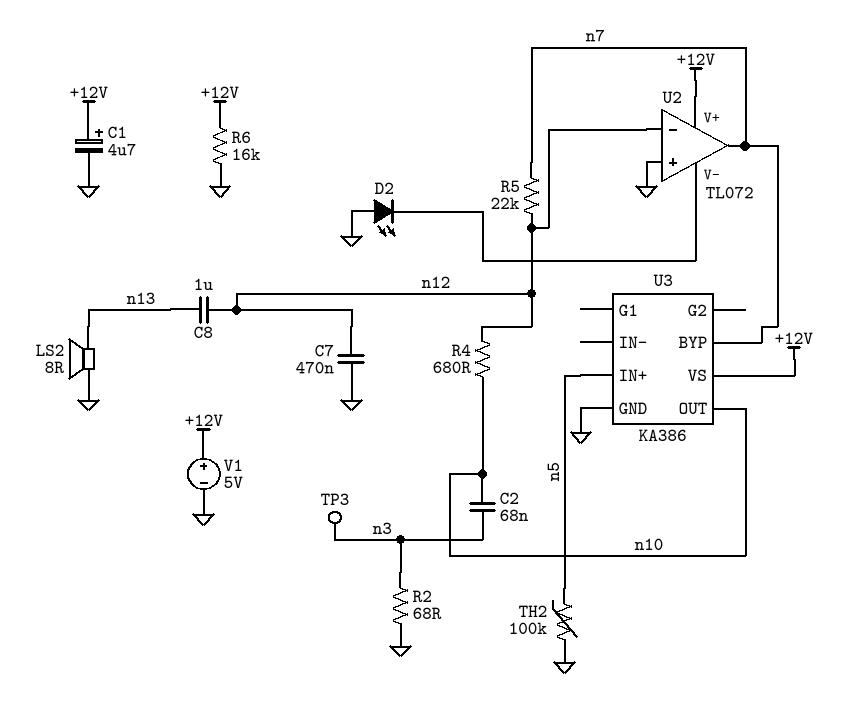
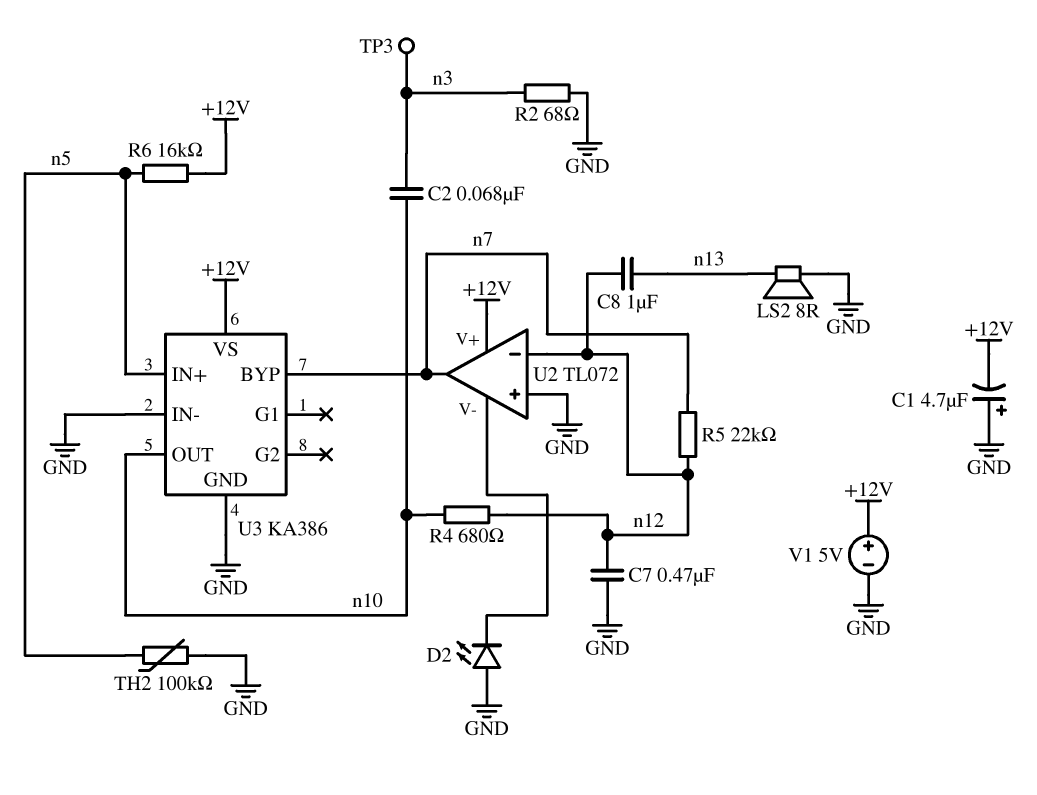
C1: 4.7uF (plus +12V, minus GND) -> 4.7uF (plus GND, minus +12V)
R6: 16k (+12V, GND) -> 16k (+12V, n5)
U3 pin IN-: none -> GND

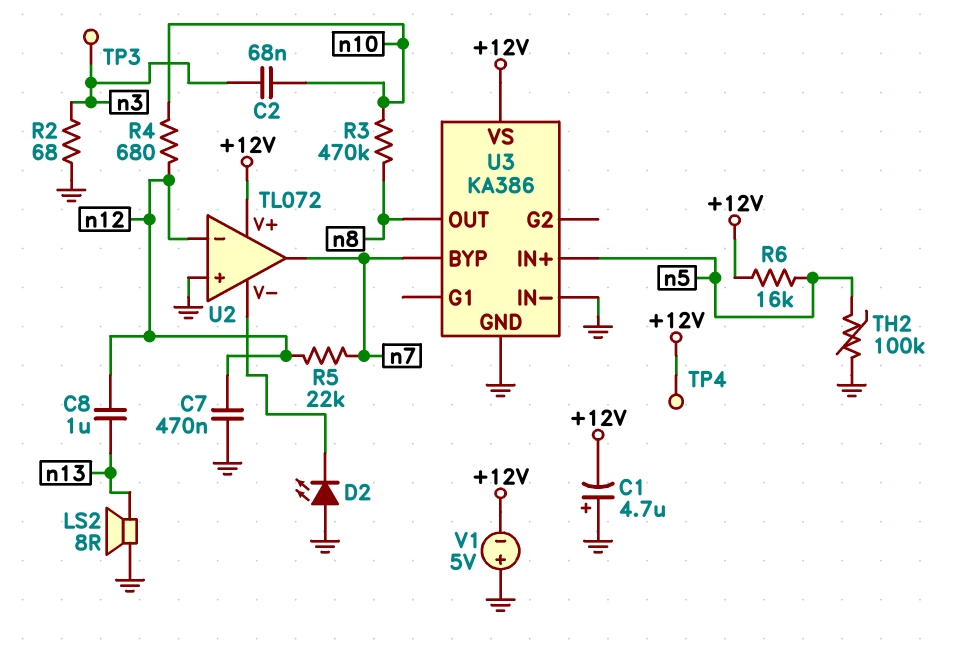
R3: none -> 470k (n8, n10)
TP4: none -> test point (+12V)
U3 pin OUT: n10 -> n8
V1: 5V (plus +12V, minus GND) -> 5V (plus GND, minus +12V)

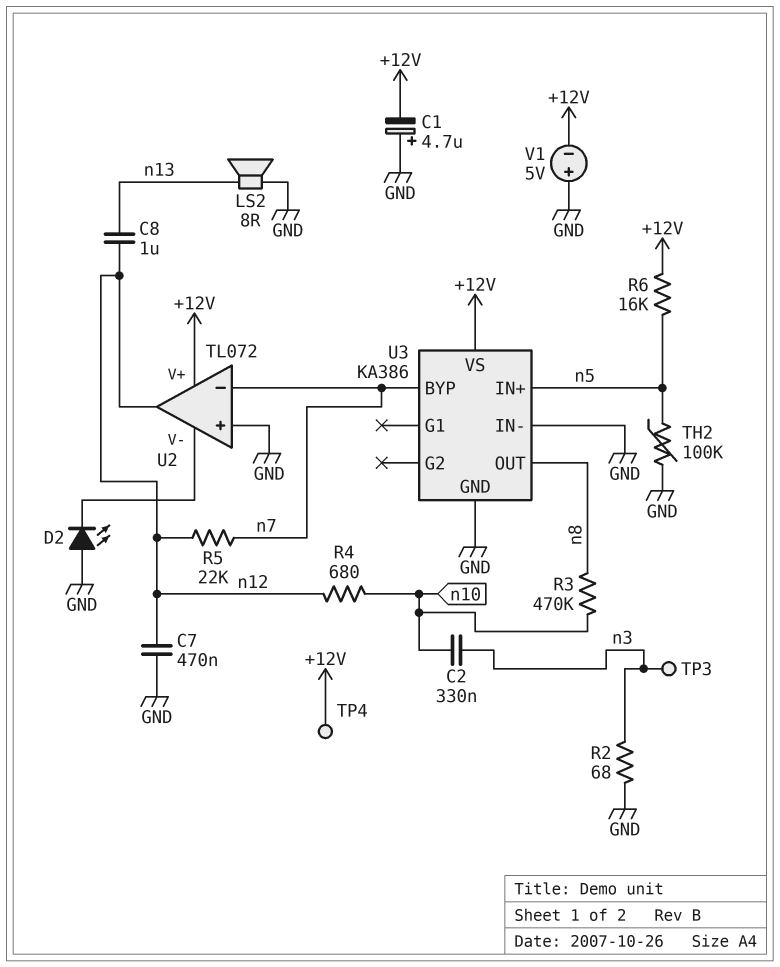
C2: 68nF (n3, n10) -> 330nF (n3, n10)
U2 pin in-: n12 -> n7
U2 pin out: n7 -> n12

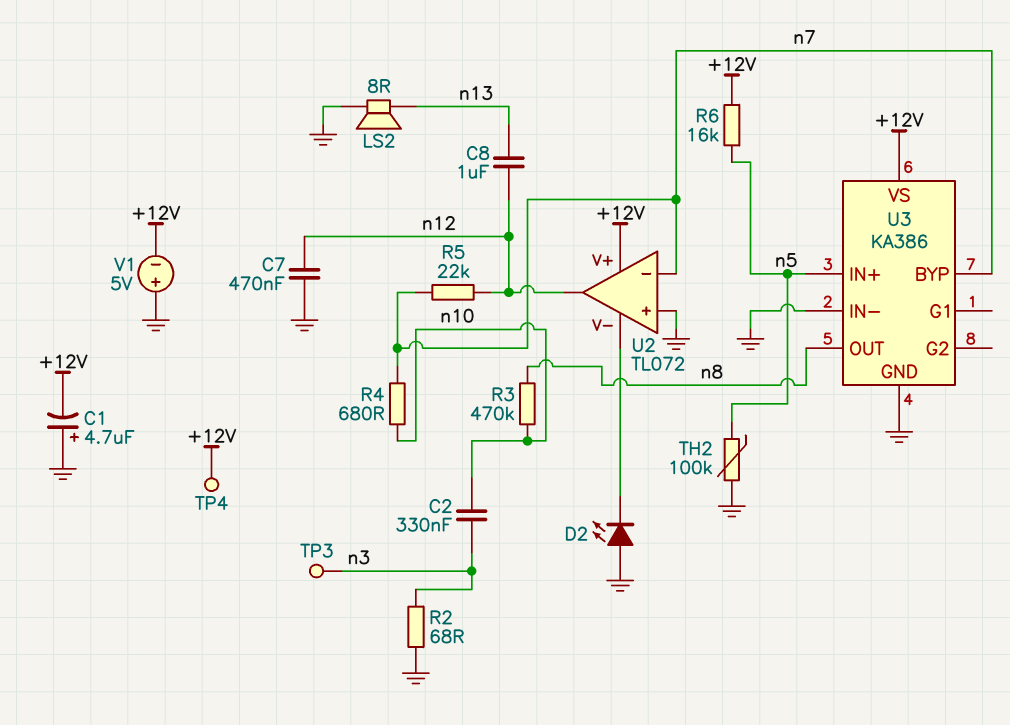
R4: 680 (n10, n12) -> 680 (n7, n10)

